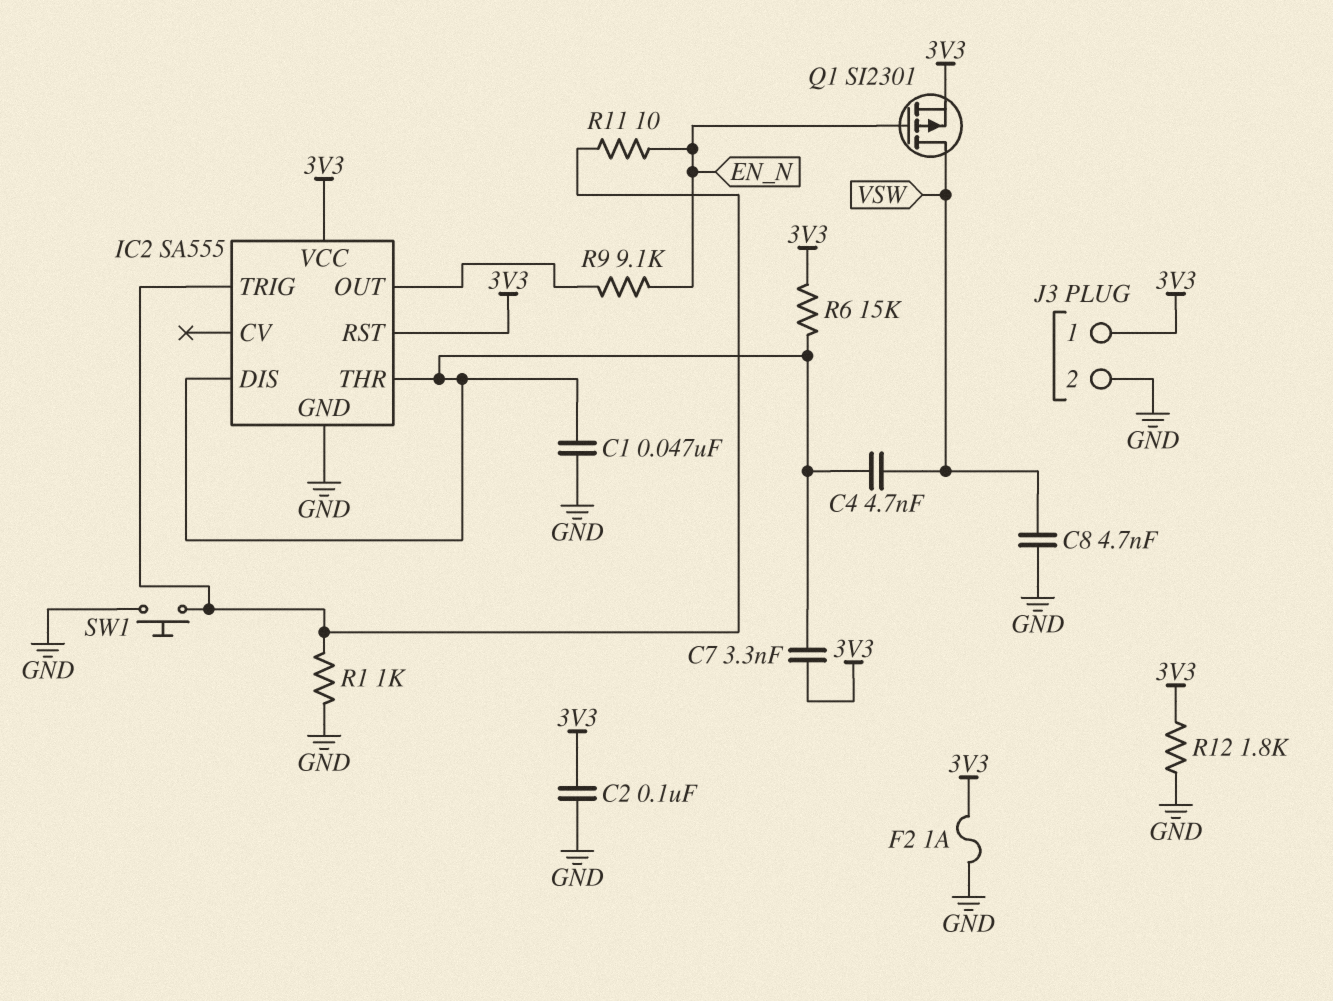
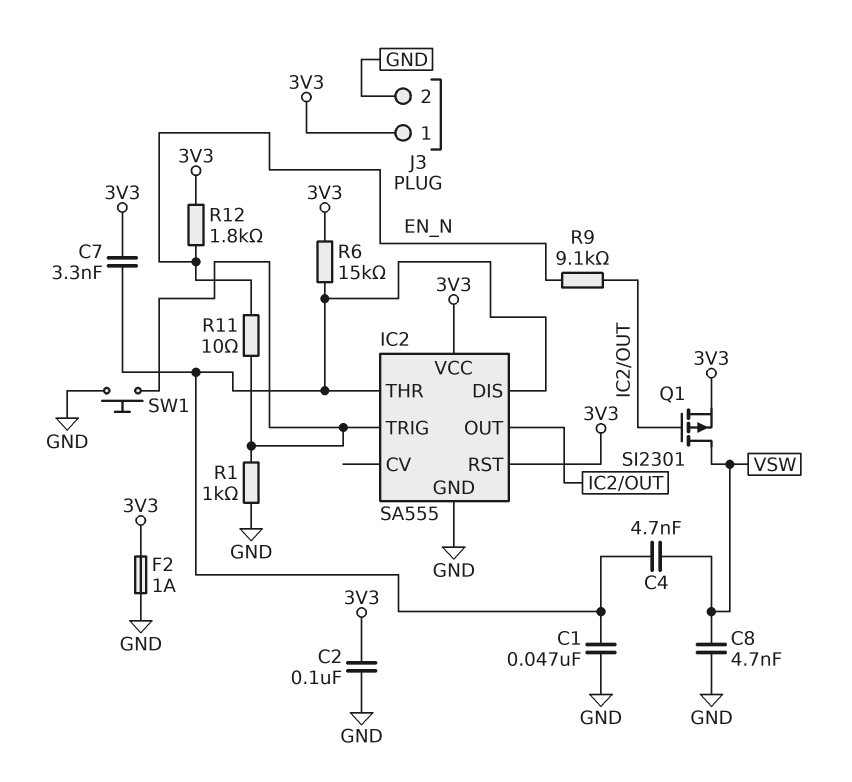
Q1: PMOS SI2301 (G EN_N, D VSW, S 3V3) -> PMOS SI2301 (G IC2/OUT, D VSW, S 3V3)
R12: 1.8k (3V3, GND) -> 1.8k (3V3, EN_N)

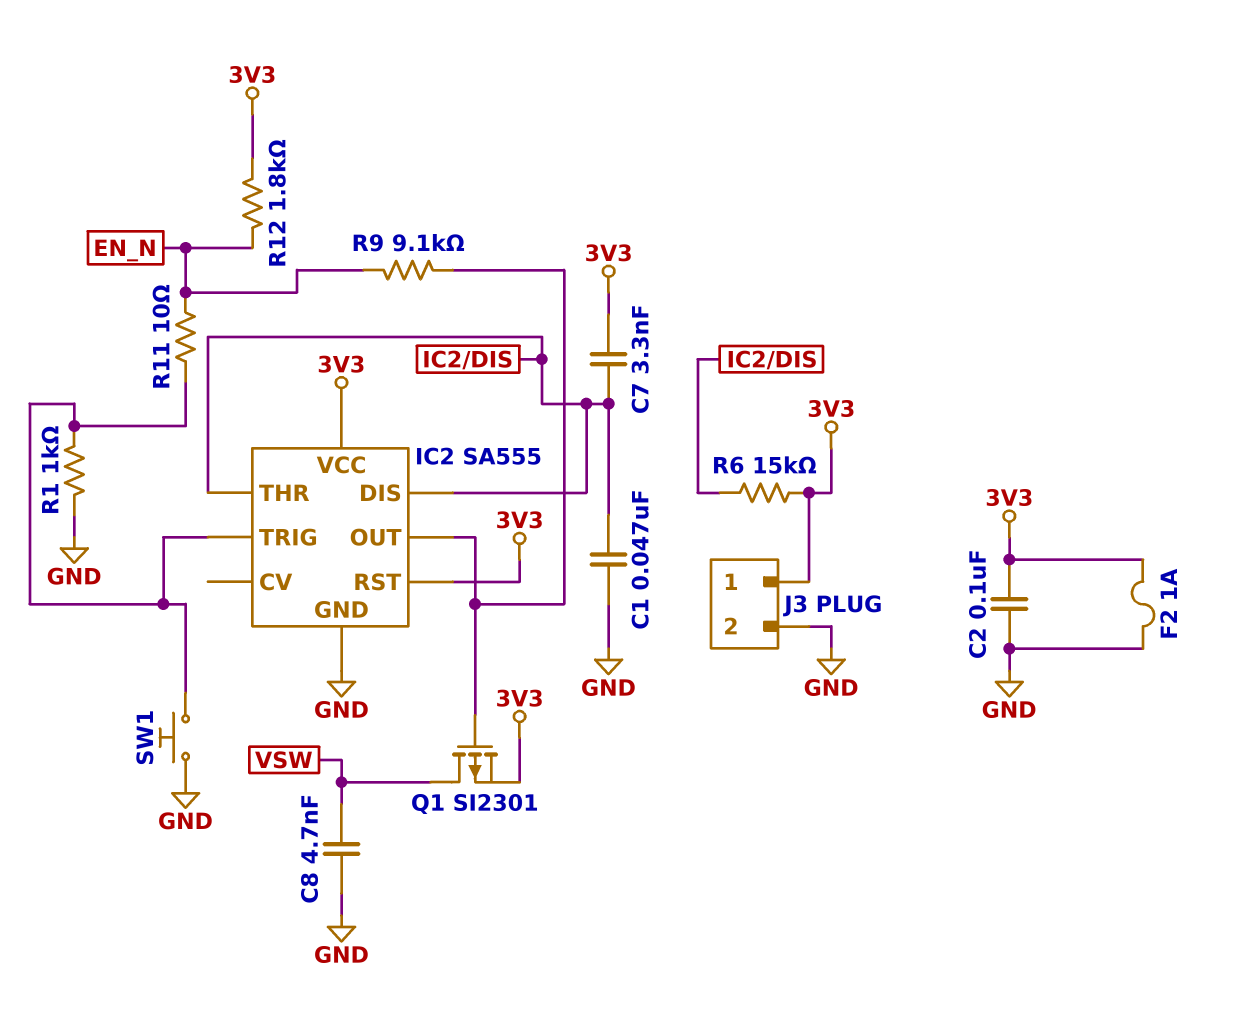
C4: 4.7nF (IC2/DIS, VSW) -> none

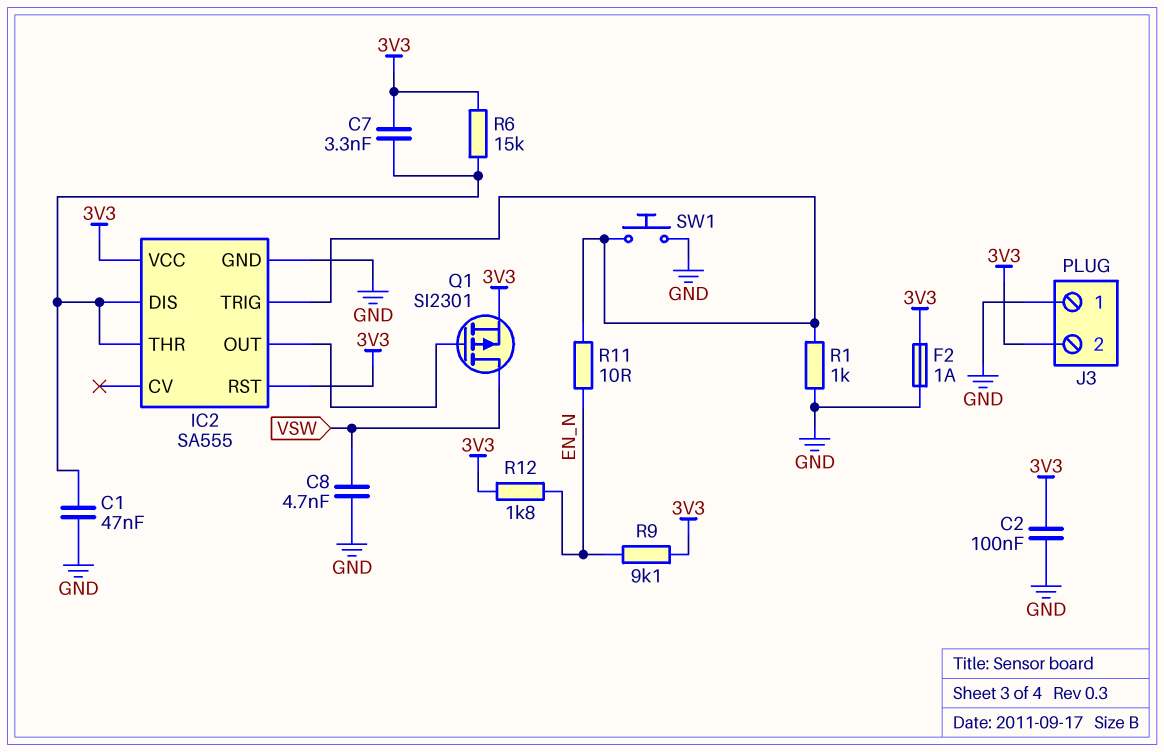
J3 pin 1: 3V3 -> GND
J3 pin 2: GND -> 3V3
R9: 9.1k (EN_N, IC2/OUT) -> 9.1k (3V3, EN_N)

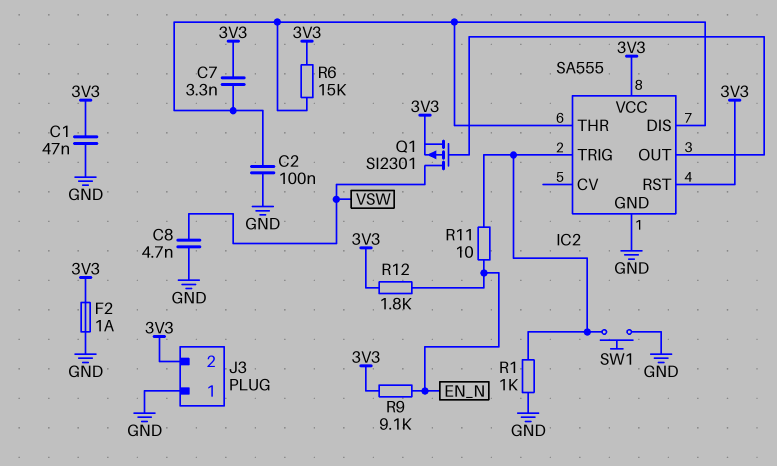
C1: 47nF (GND, IC2/DIS) -> 47nF (3V3, GND)
C2: 100nF (3V3, GND) -> 100nF (GND, IC2/DIS)

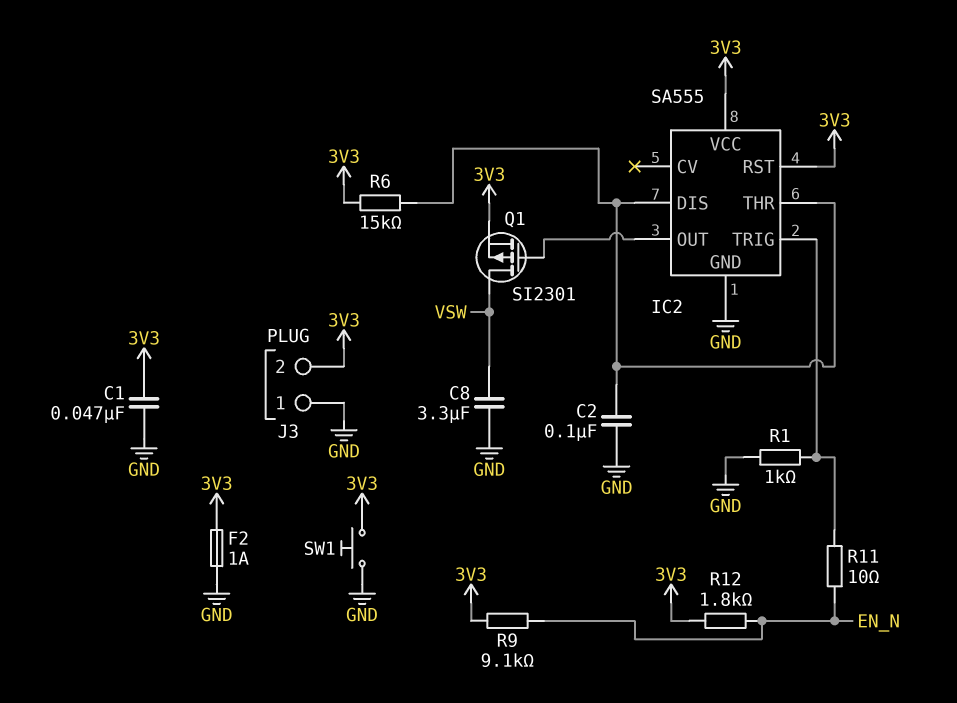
C7: 3.3nF (3V3, IC2/DIS) -> none
C8: 4.7nF (GND, VSW) -> 3.3uF (GND, VSW)
SW1: button (GND, IC2/TRIG) -> button (3V3, GND)

